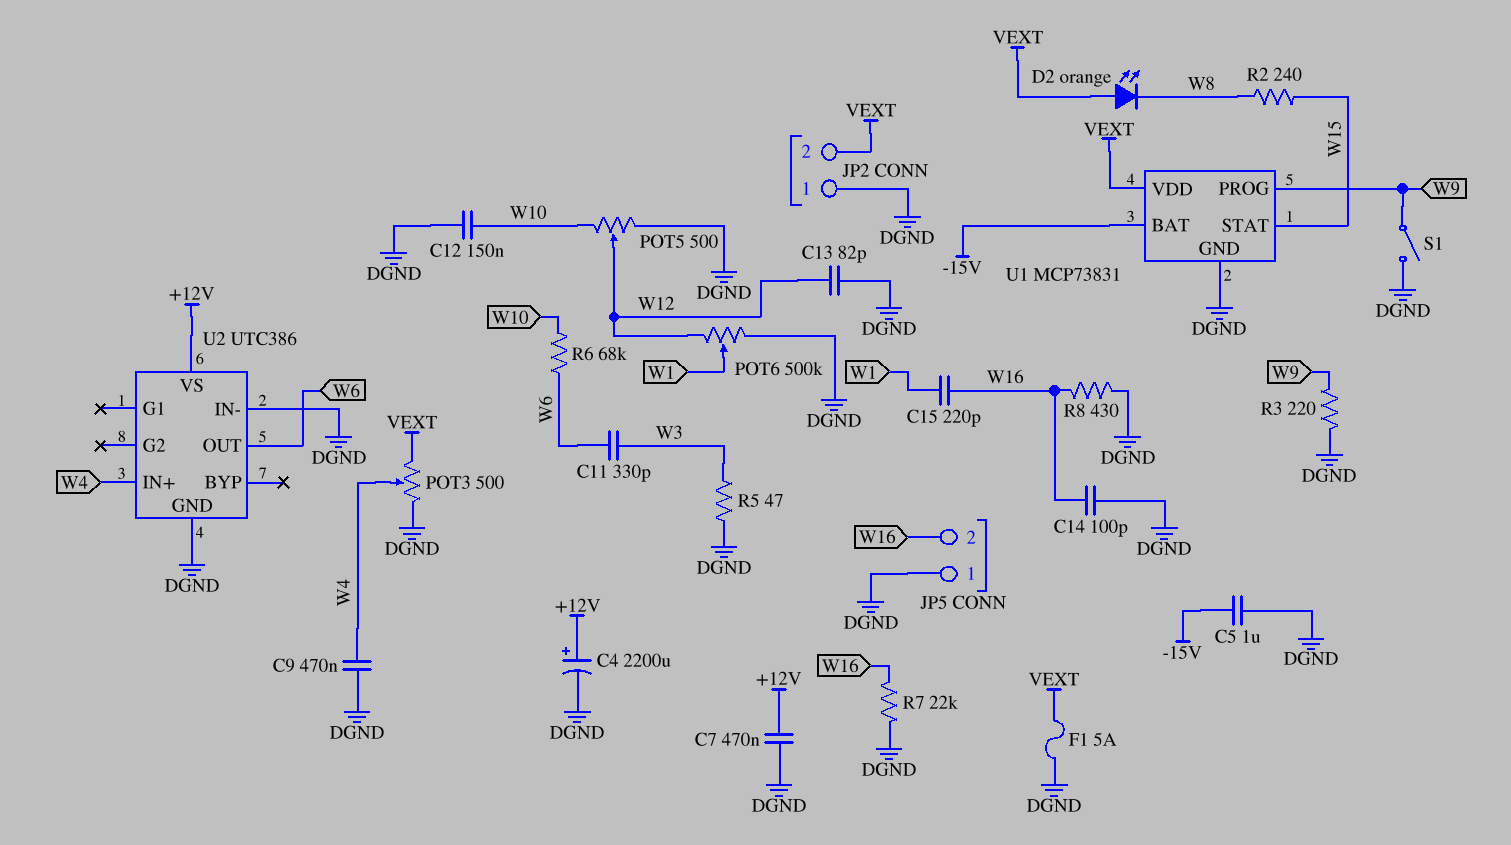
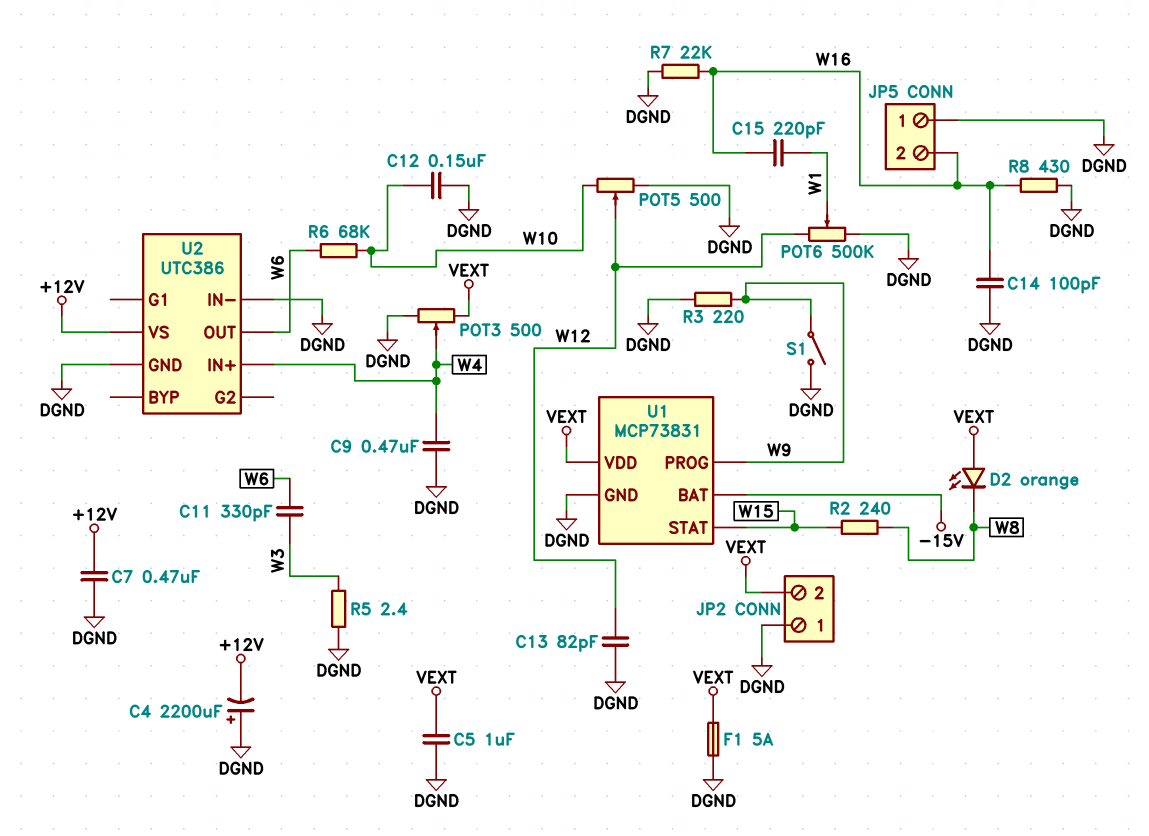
C4: 2200uF (plus +12V, minus DGND) -> 2200uF (plus DGND, minus +12V)
C5: 1uF (-15V, DGND) -> 1uF (DGND, VEXT)
R5: 47 (DGND, W3) -> 2.4 (DGND, W3)

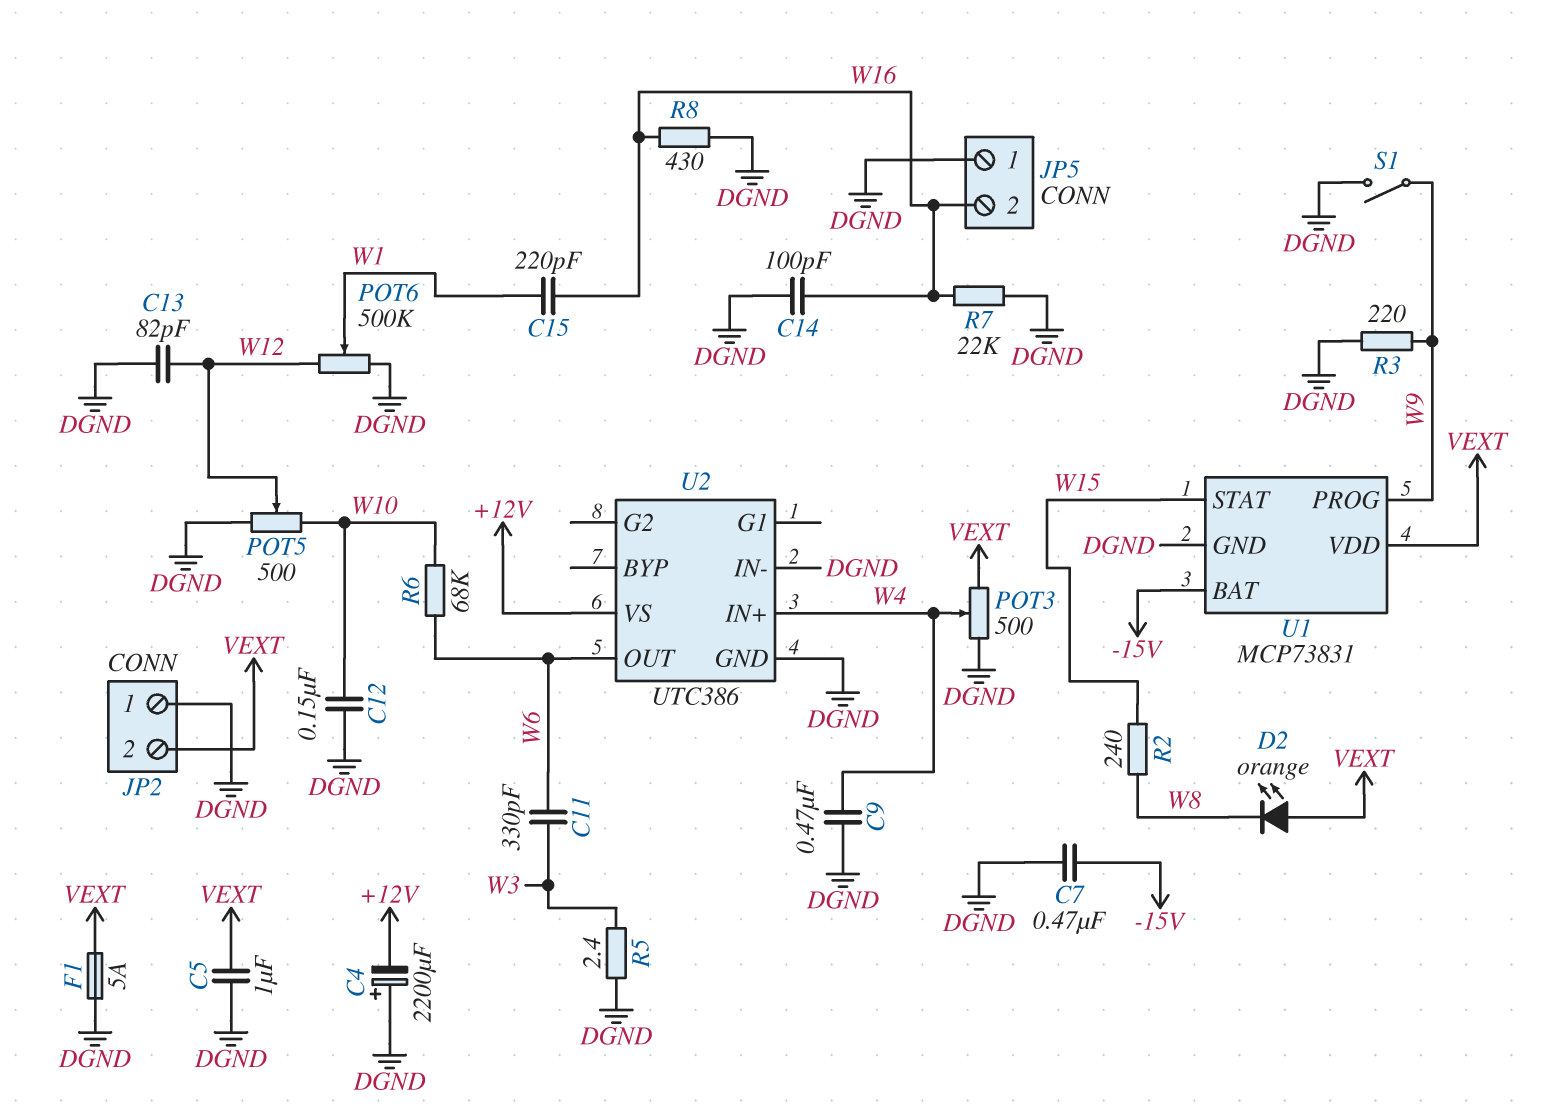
C7: 470nF (+12V, DGND) -> 470nF (-15V, DGND)

